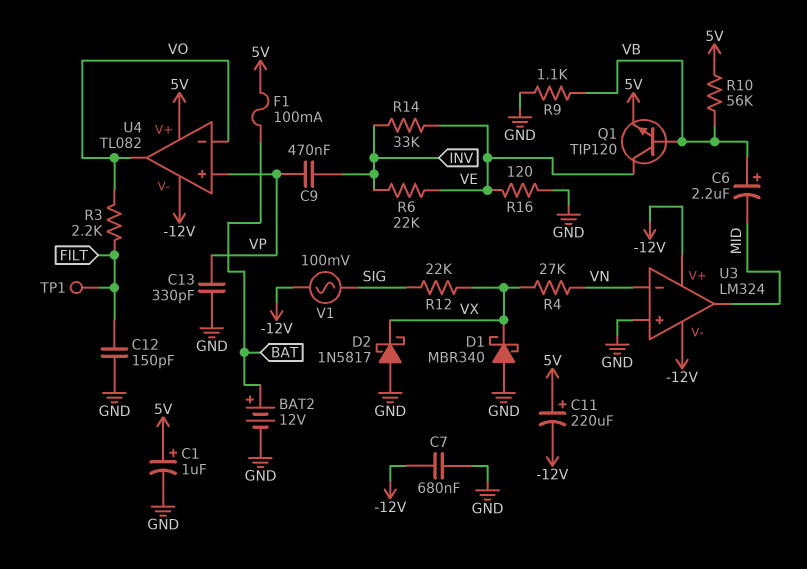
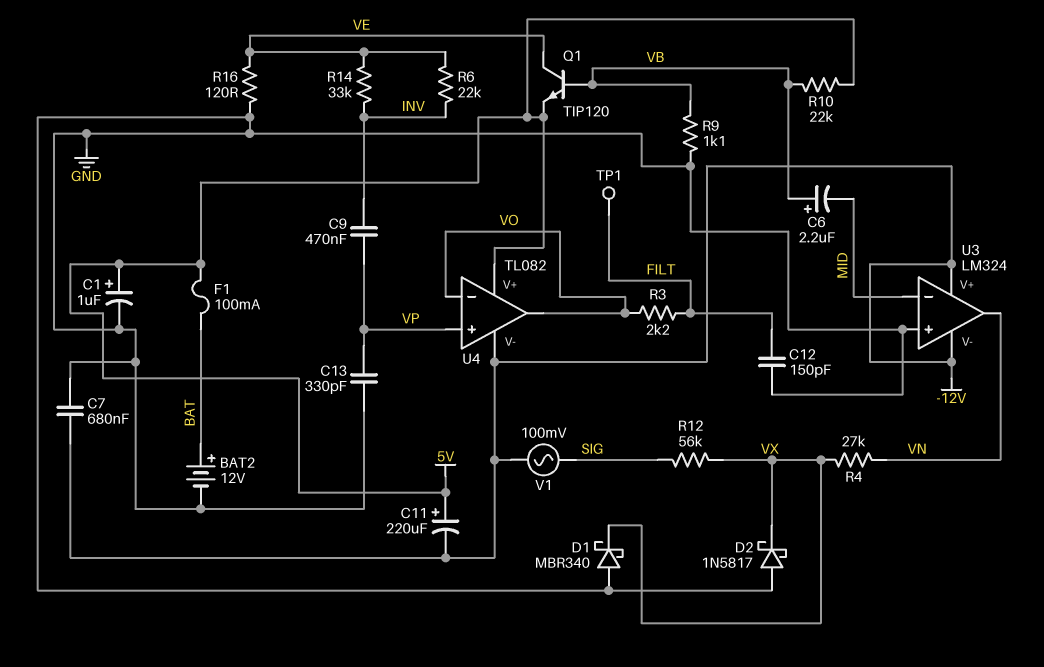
R10: 56k (5V, VB) -> 22k (5V, VB)
R12: 22k (SIG, VX) -> 56k (SIG, VX)
U3 pin in-: VN -> MID
U3 pin out: MID -> VN

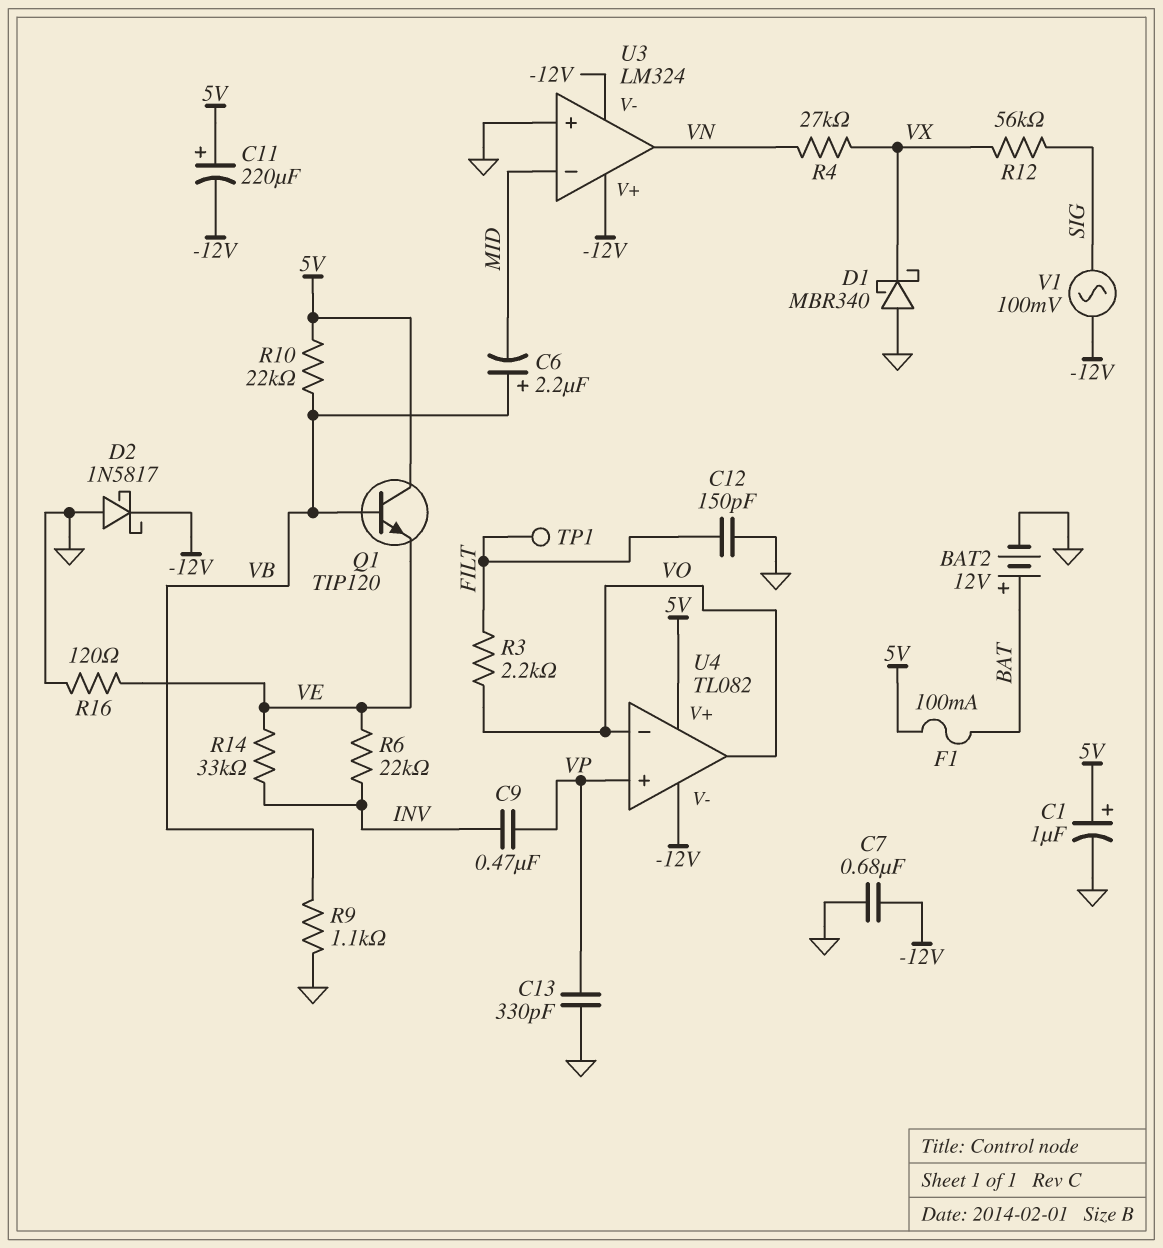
D2: schottky 1N5817 (A GND, K VX) -> schottky 1N5817 (A GND, K -12V)
Q1: NPN TIP120 (B VB, C VE, E 5V) -> NPN TIP120 (B VB, C 5V, E VE)

